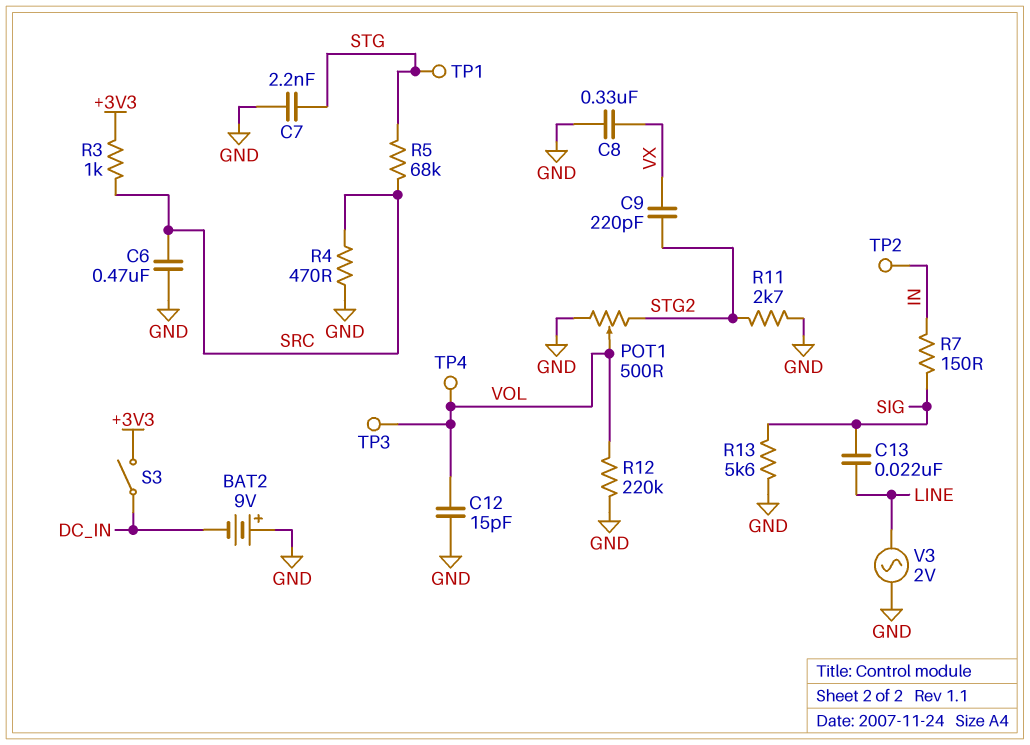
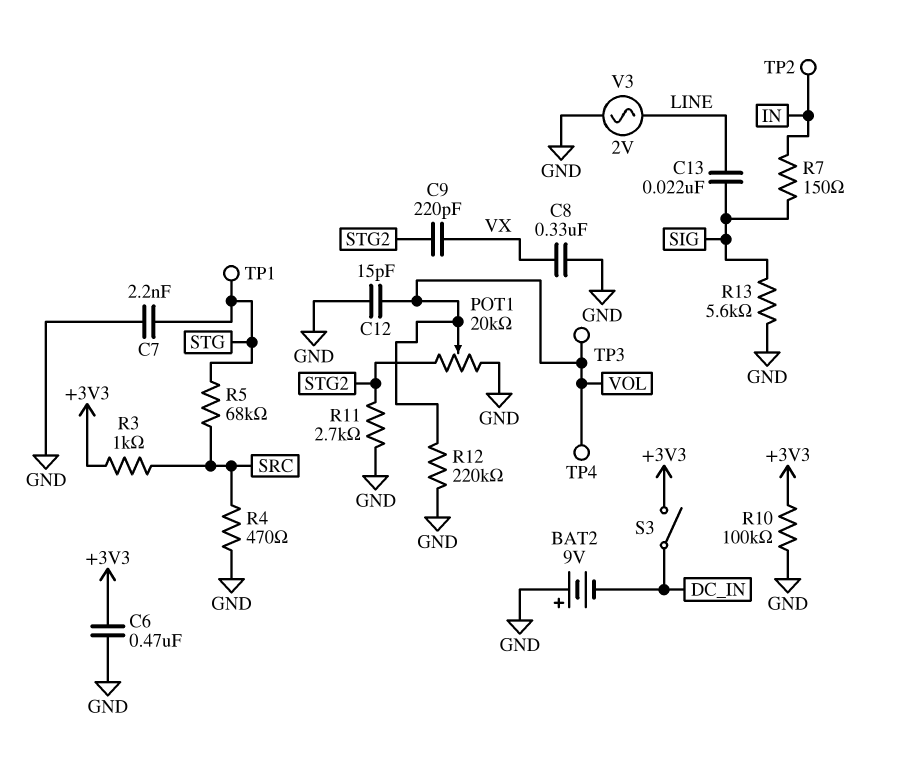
C6: 470nF (GND, SRC) -> 470nF (+3V3, GND)
POT1: 500 (GND, STG2, wiper VOL) -> 20k (GND, STG2, wiper VOL)
R10: none -> 100k (+3V3, GND)

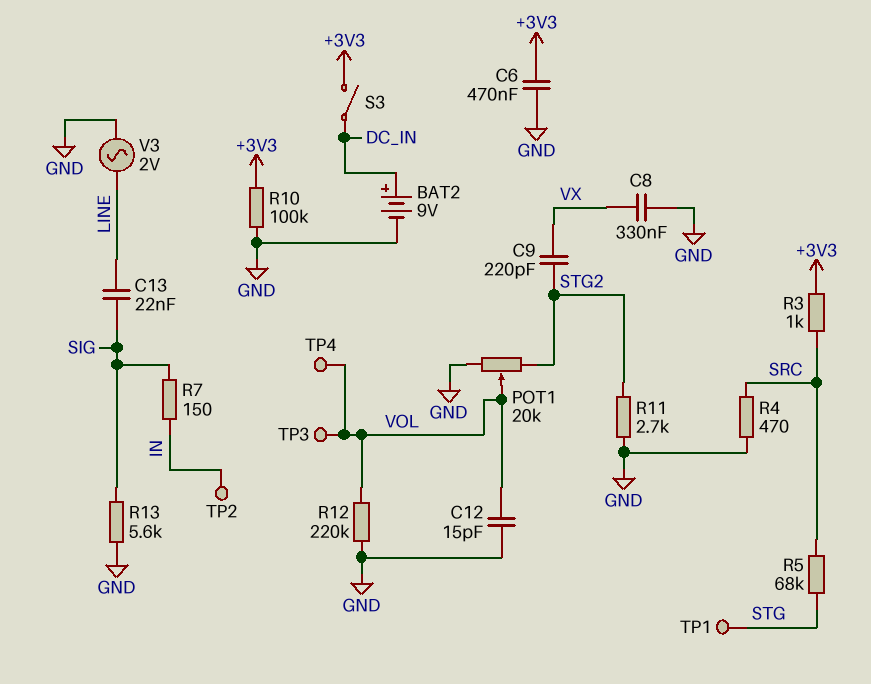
BAT2: 9V (plus GND, minus DC_IN) -> 9V (plus DC_IN, minus GND)
C7: 2.2nF (GND, STG) -> none

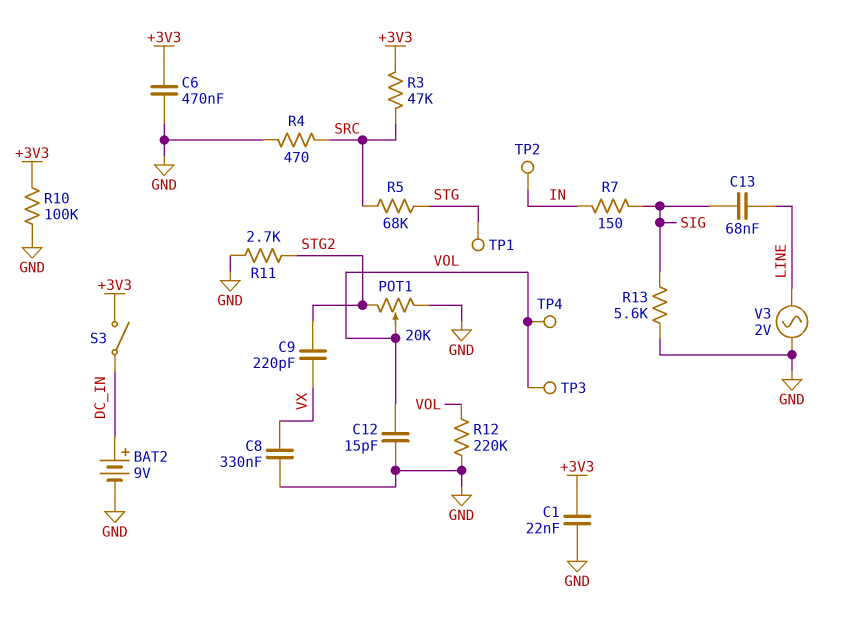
C1: none -> 22nF (+3V3, GND)
C13: 22nF (LINE, SIG) -> 68nF (LINE, SIG)
R3: 1k (+3V3, SRC) -> 47k (+3V3, SRC)

